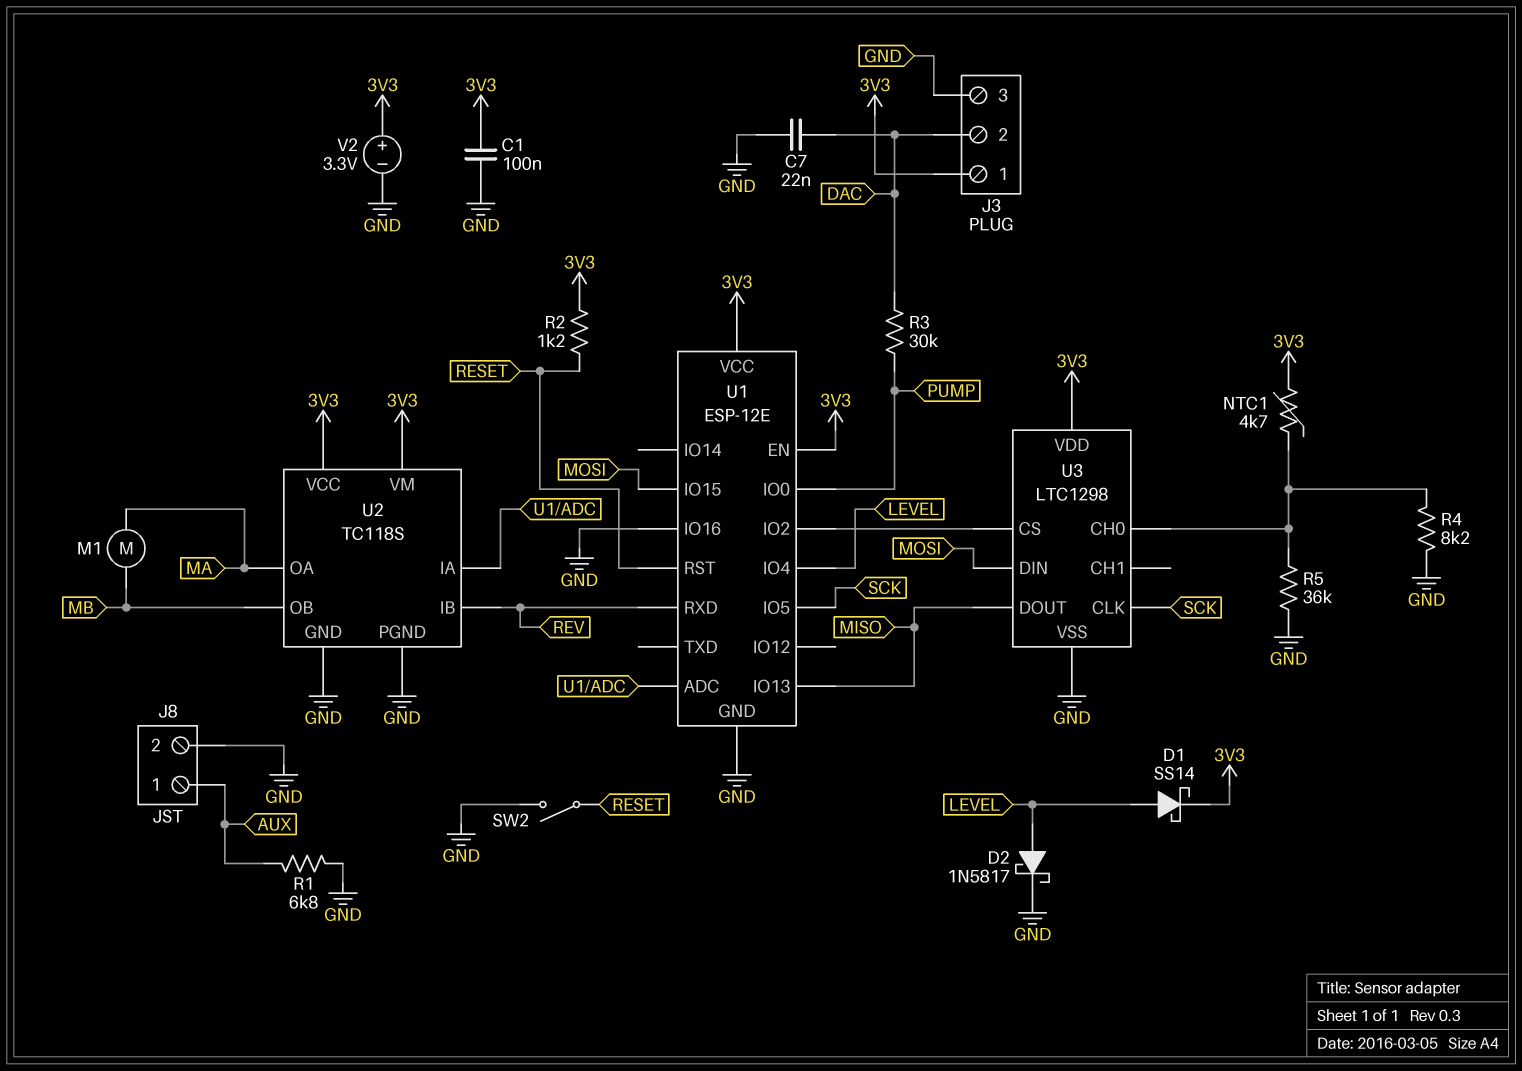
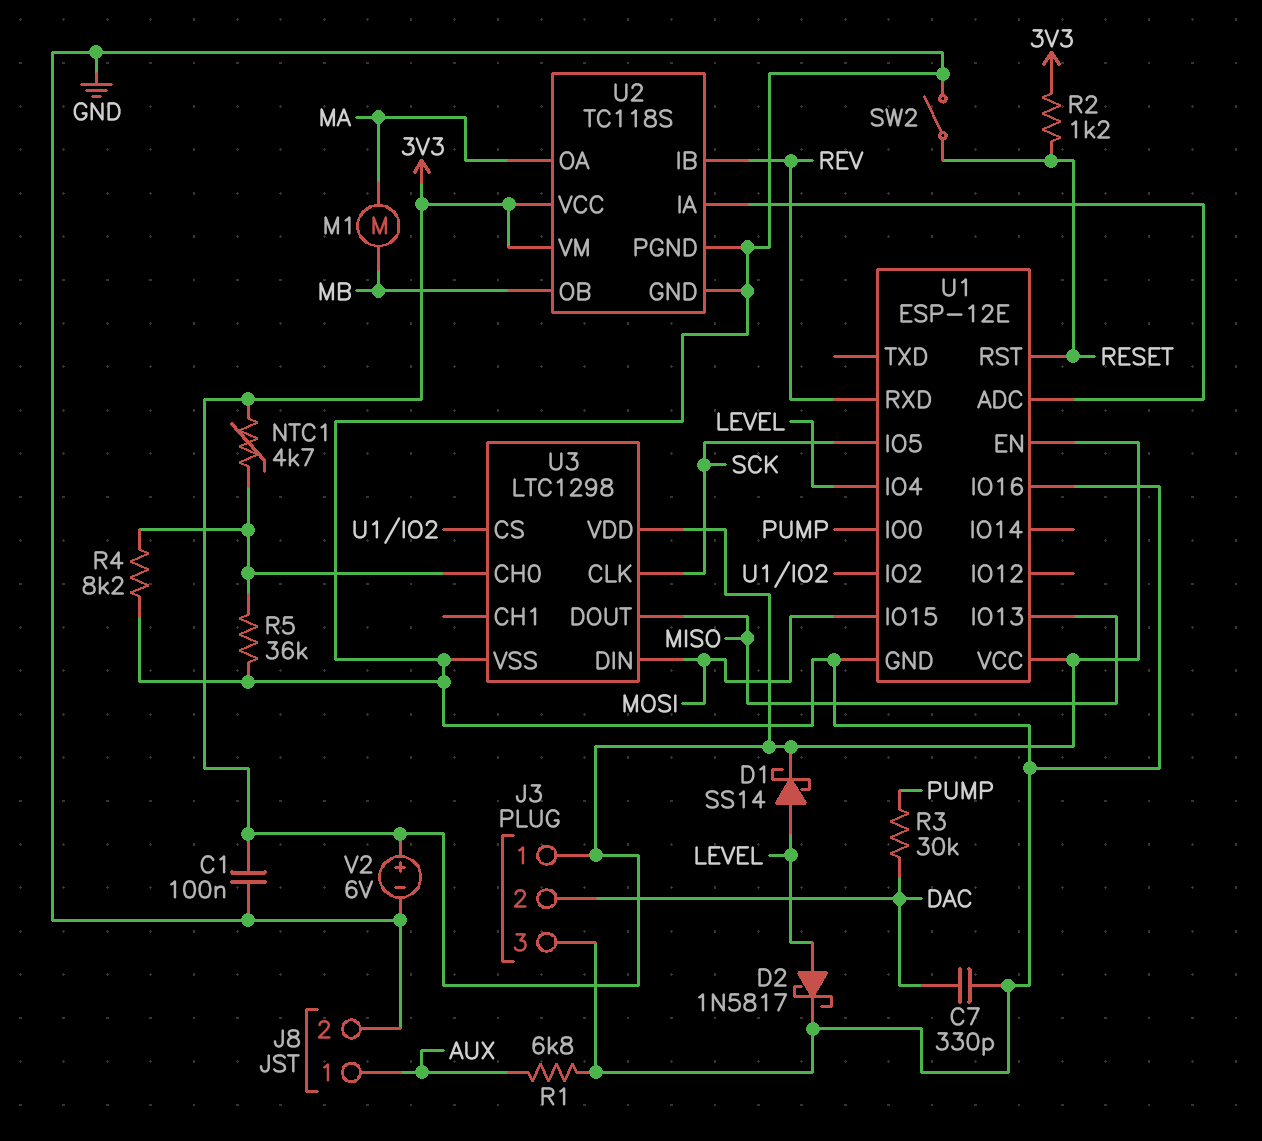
C7: 22nF (DAC, GND) -> 330pF (DAC, GND)
V2: 3.3V (plus 3V3, minus GND) -> 6V (plus 3V3, minus GND)

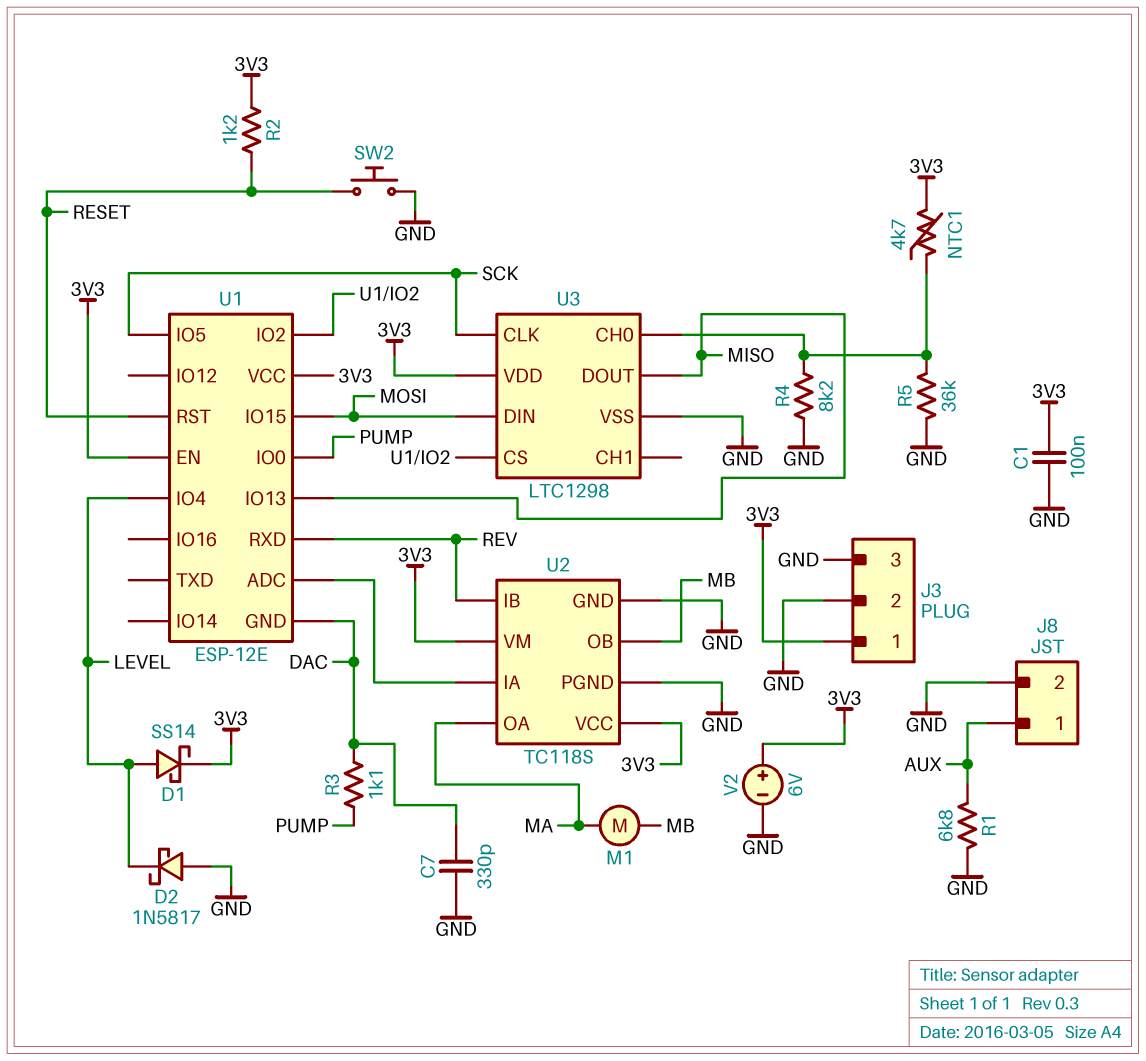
D2: schottky 1N5817 (A LEVEL, K GND) -> schottky 1N5817 (A GND, K LEVEL)
J3 pin 2: DAC -> GND
R3: 30k (DAC, PUMP) -> 1.1k (DAC, PUMP)
SW2: switch (GND, RESET) -> button (GND, RESET)
U1 pin GND: GND -> DAC
U1 pin IO16: GND -> none

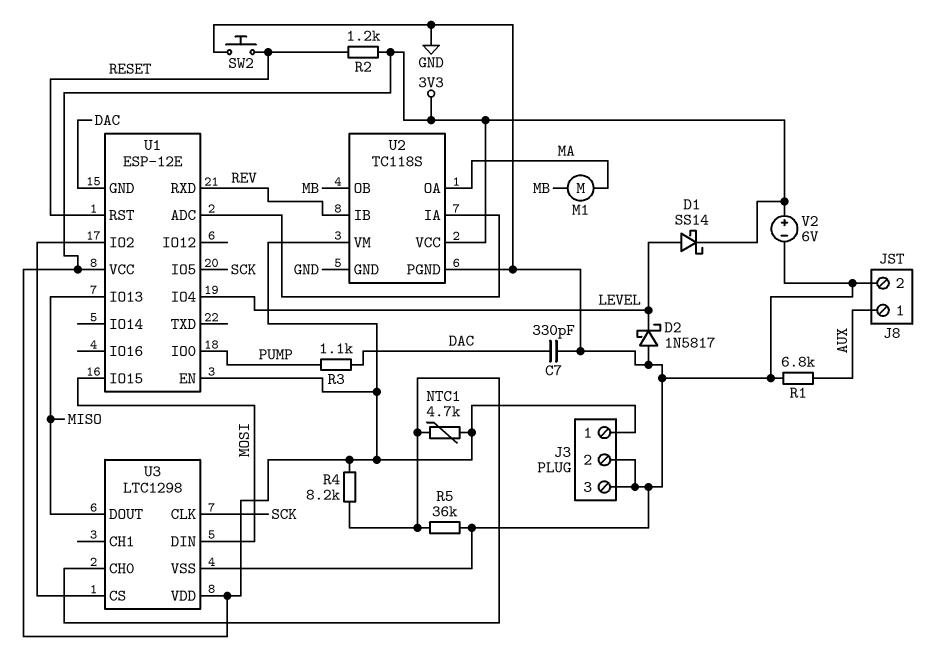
C1: 100nF (3V3, GND) -> none
R4: 8.2k (GND, U3/CH0) -> 8.2k (3V3, U3/CH0)

